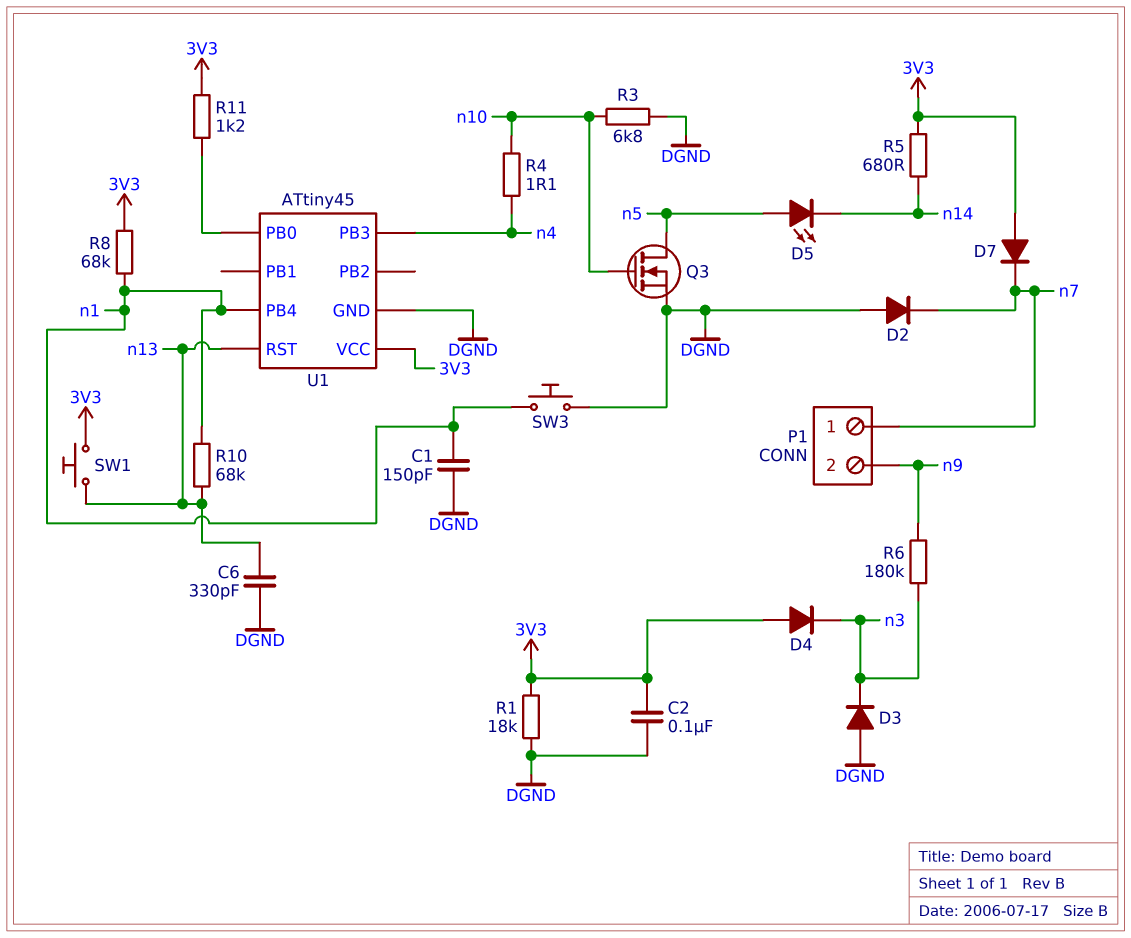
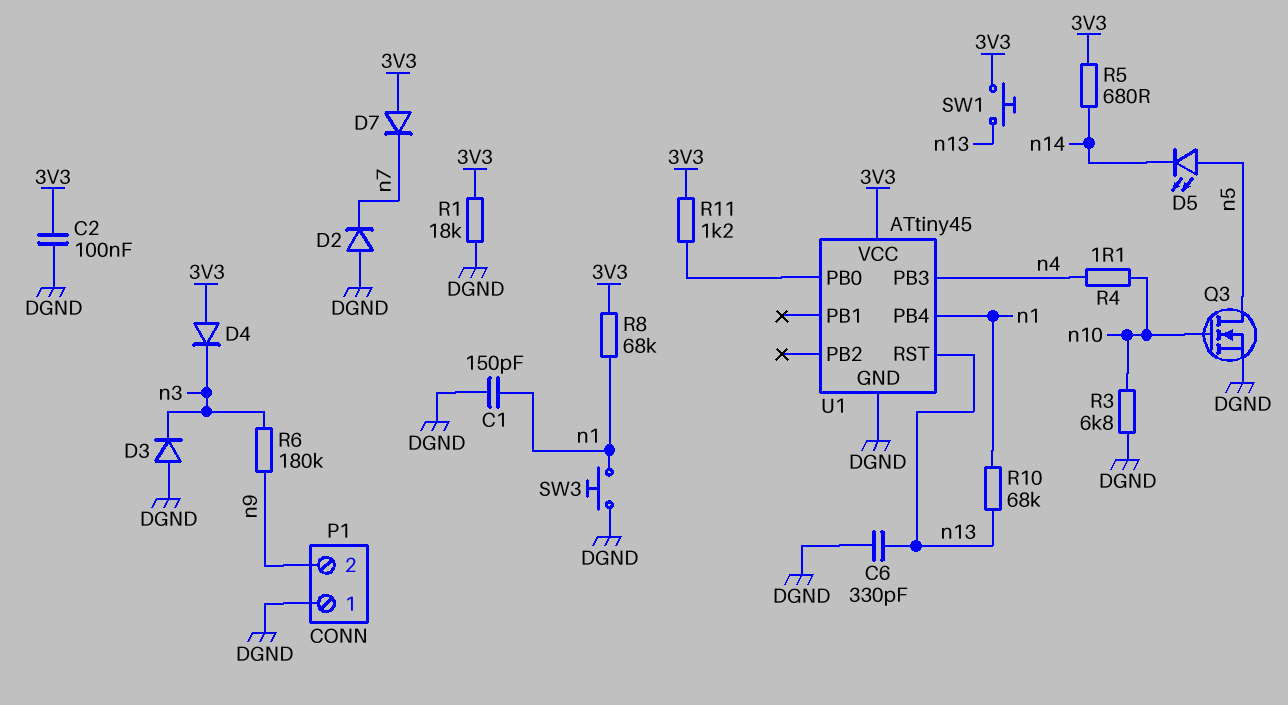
P1 pin 1: n7 -> DGND

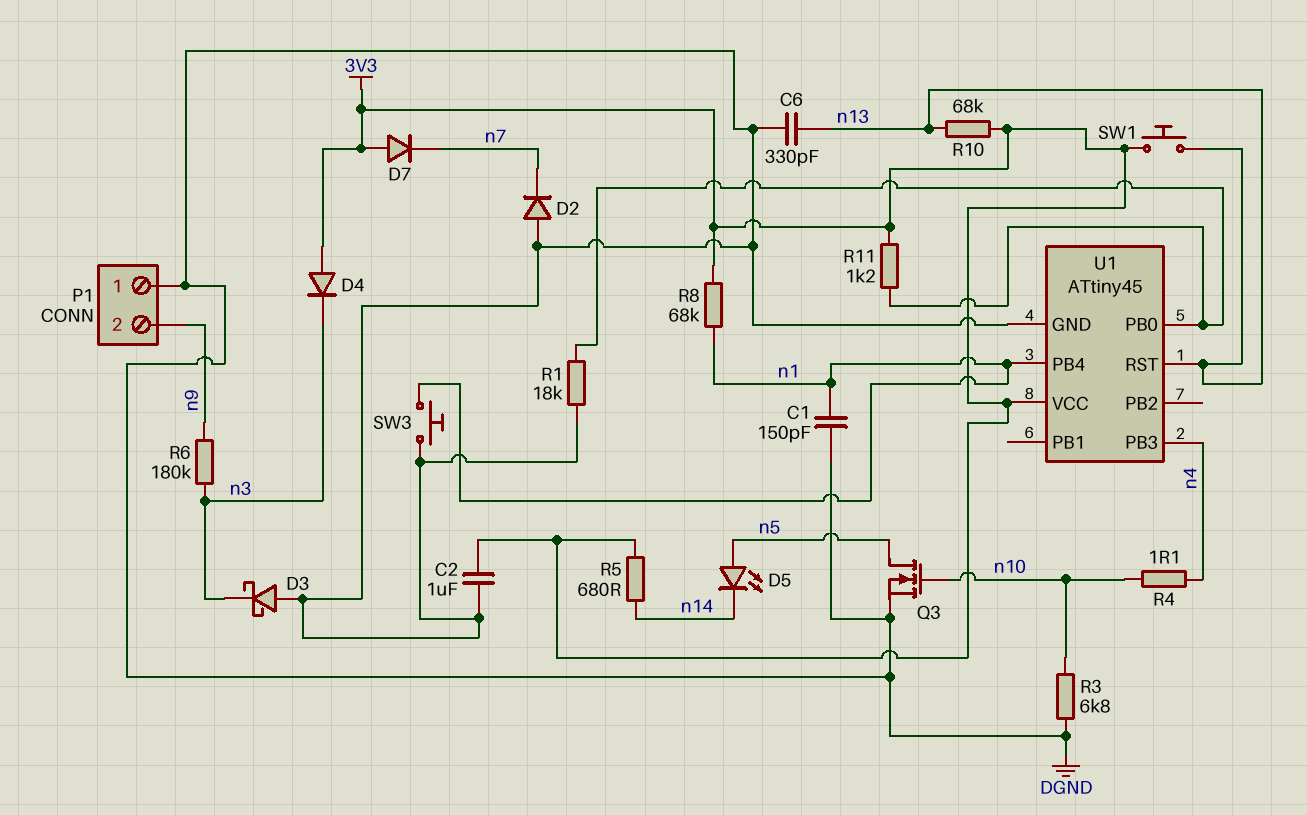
C2: 100nF (3V3, DGND) -> 1uF (3V3, DGND)
D3: diode (A DGND, K n3) -> schottky (A DGND, K n3)
R1: 18k (3V3, DGND) -> 18k (DGND, U1/PB0)
R10: 68k (n1, n13) -> 68k (3V3, n13)

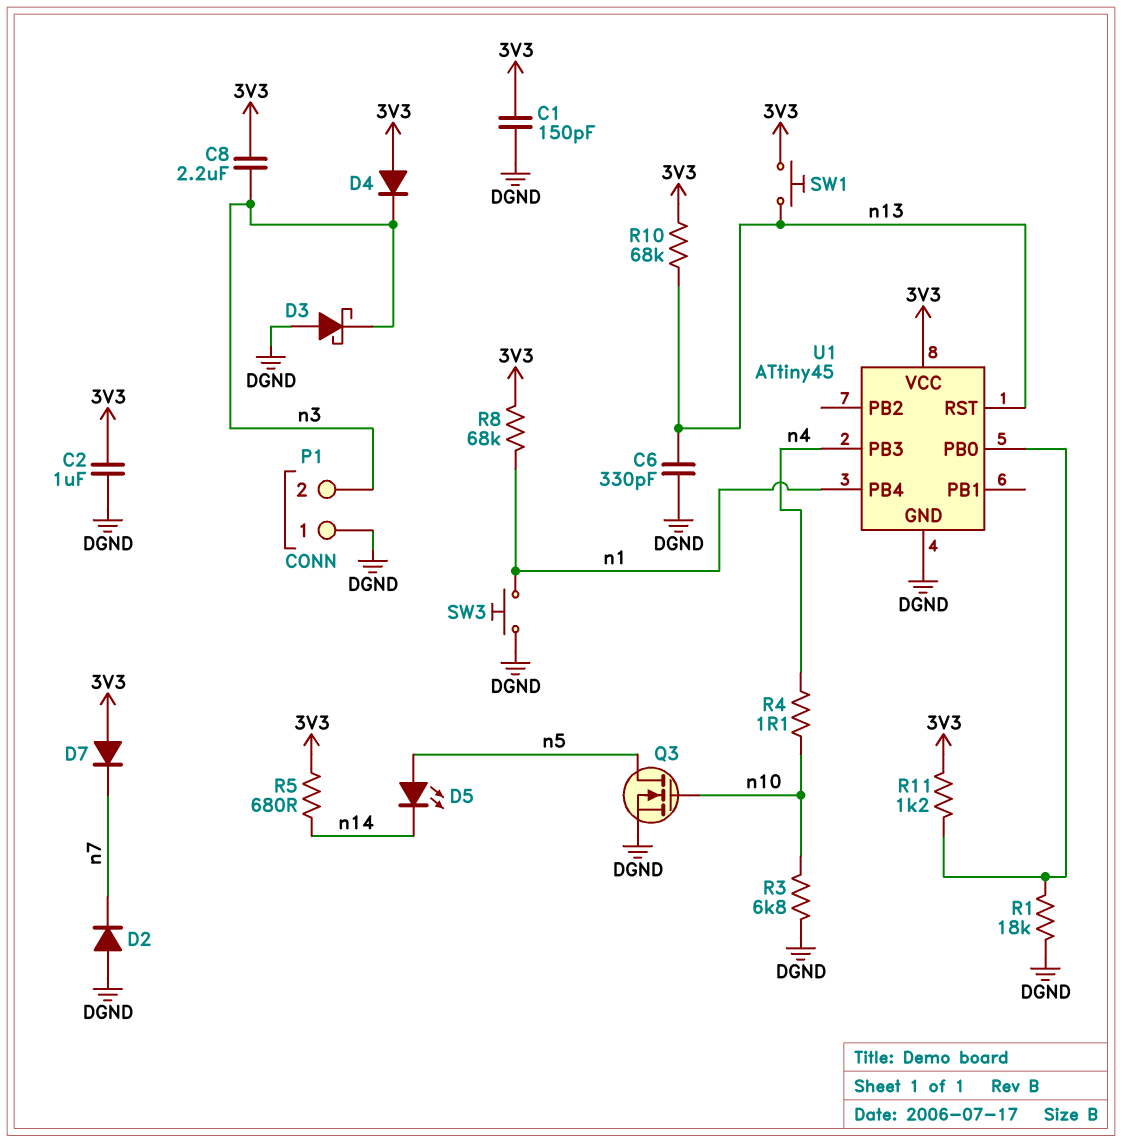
C1: 150pF (DGND, n1) -> 150pF (3V3, DGND)
C8: none -> 2.2uF (3V3, n3)
P1 pin 2: n9 -> n3
R6: 180k (n3, n9) -> none

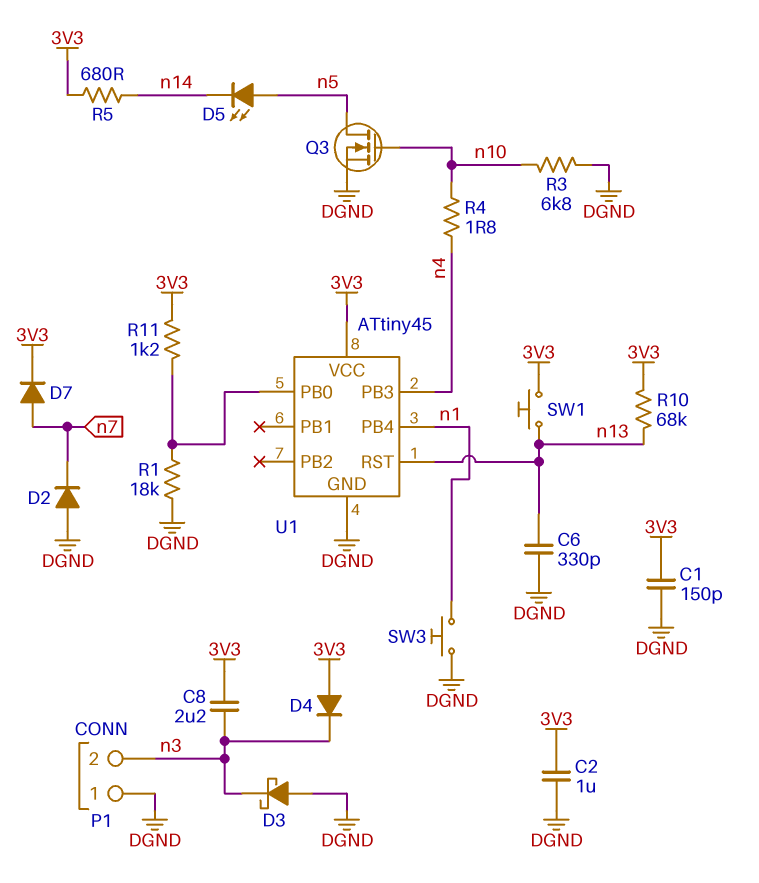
D7: diode (A 3V3, K n7) -> diode (A n7, K 3V3)
R4: 1.1 (n4, n10) -> 1.8 (n4, n10)
R8: 68k (3V3, n1) -> none

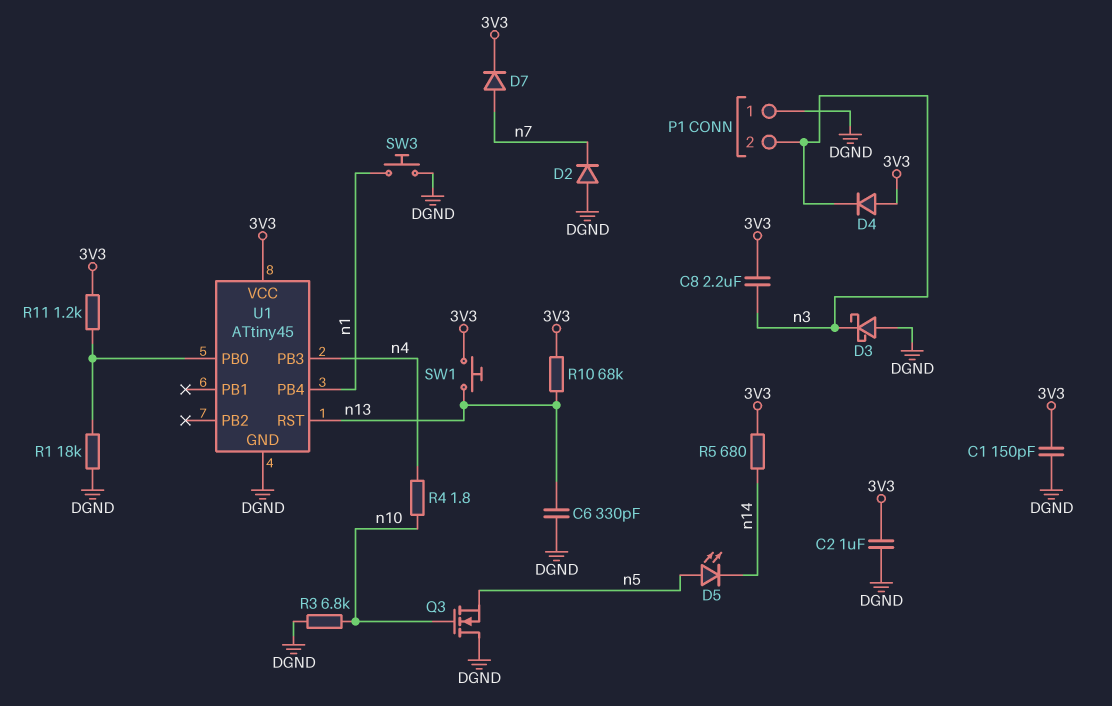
Q3: NMOS (G n10, D n5, S DGND) -> NMOS (G n10, D DGND, S n5)

